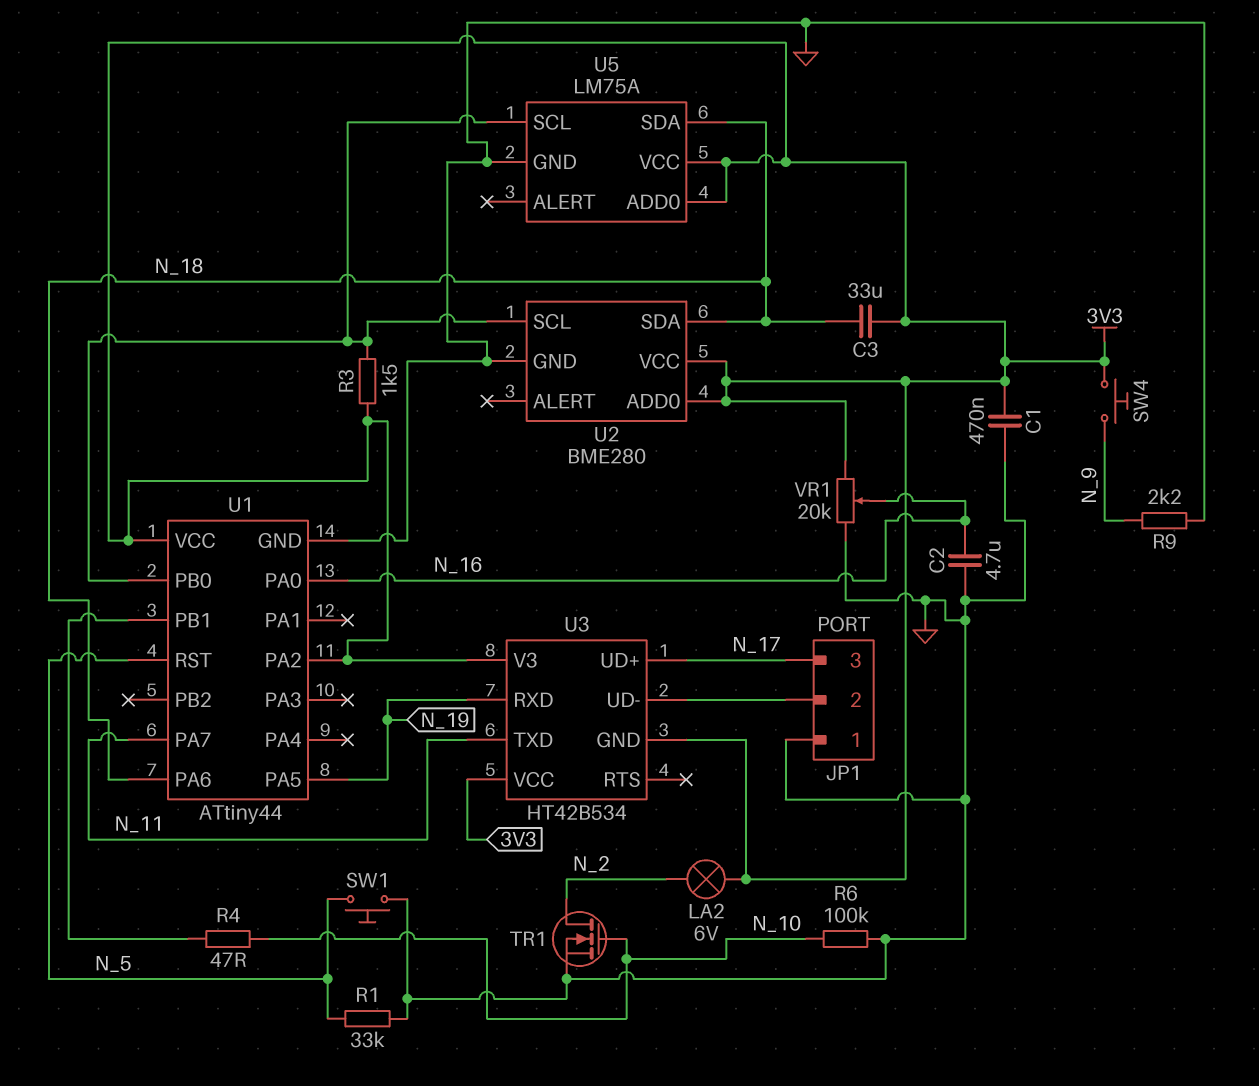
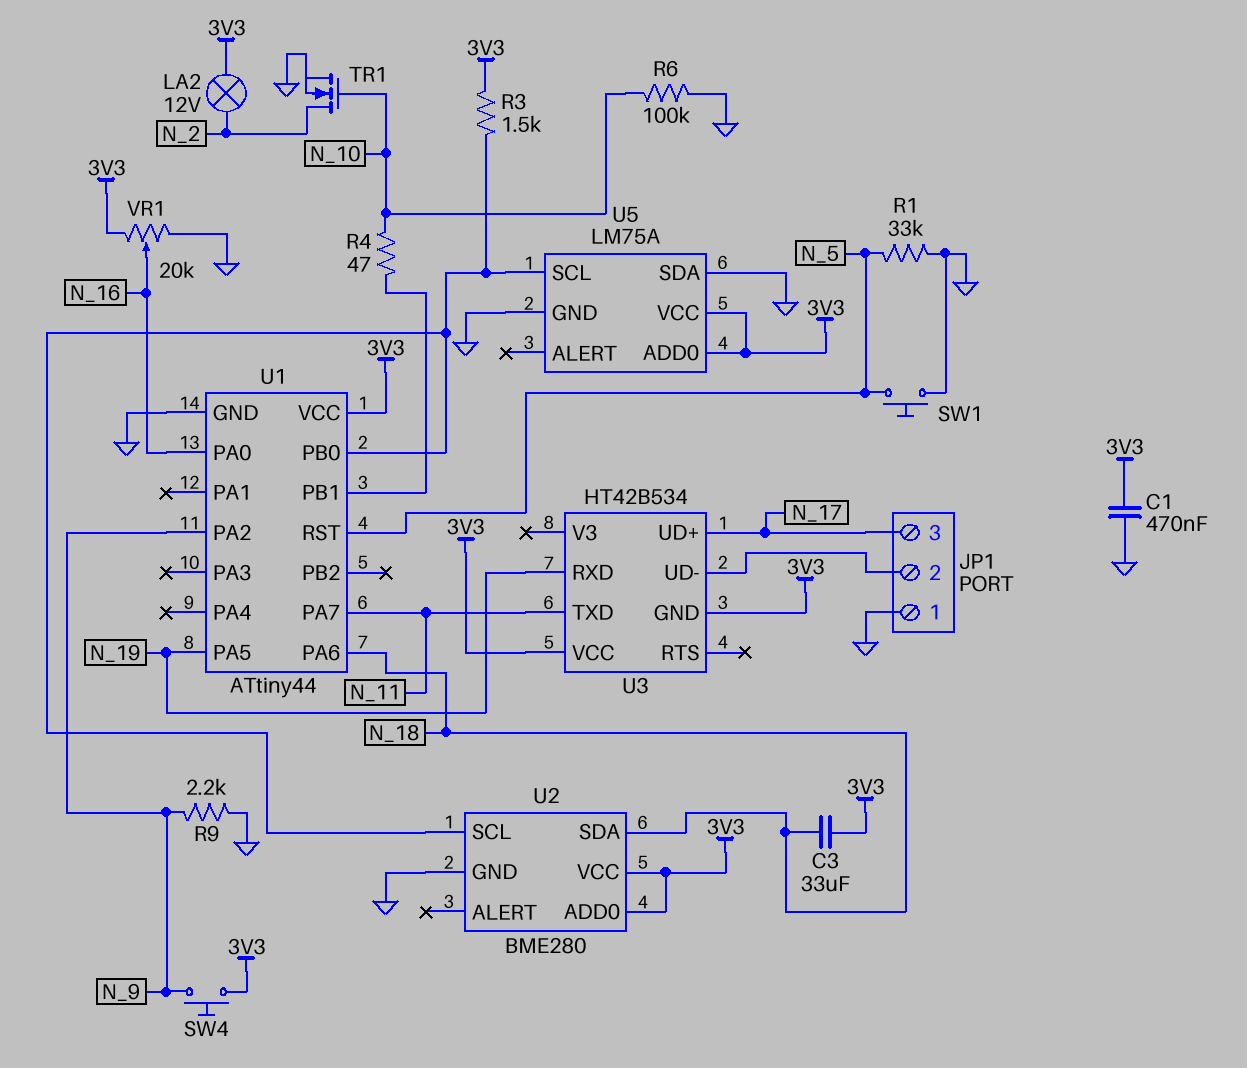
C2: 4.7uF (GND, N_16) -> none
LA2: lamp 6V (3V3, N_2) -> lamp 12V (3V3, N_2)
U1 pin PA2: 3V3 -> N_9
U3 pin V3: 3V3 -> none
U5 pin SDA: N_18 -> GND

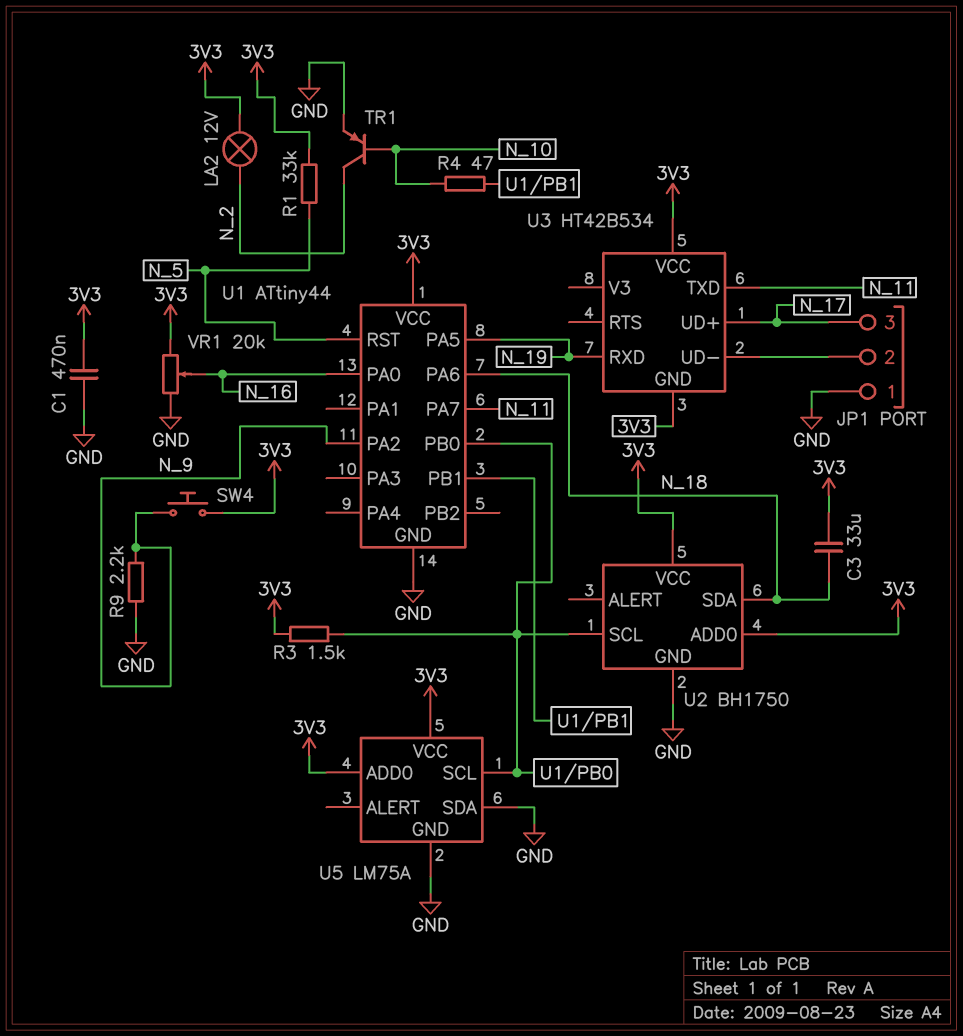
R1: 33k (GND, N_5) -> 33k (3V3, N_5)
R6: 100k (GND, N_10) -> none
SW1: button (GND, N_5) -> none
TR1: NMOS (G N_10, D N_2, S GND) -> PNP (B N_10, C N_2, E GND)
U2: BME280 -> BH1750

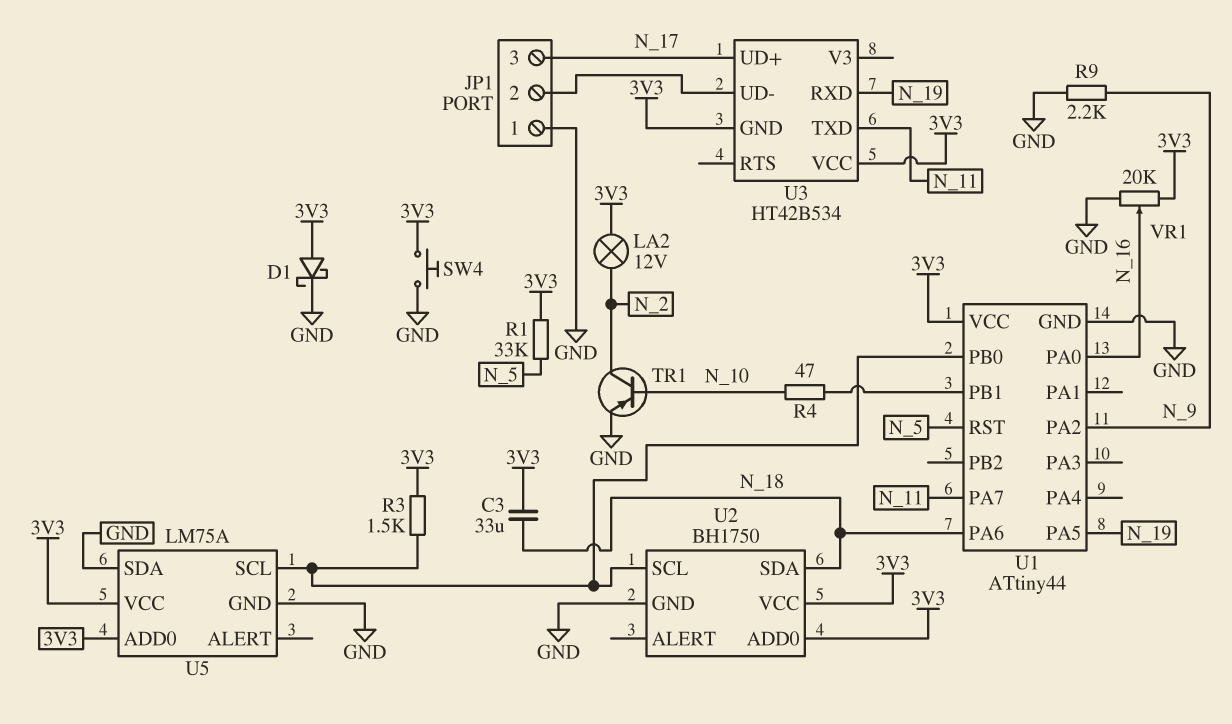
C1: 470nF (3V3, GND) -> none
D1: none -> schottky (A 3V3, K GND)
SW4: button (3V3, N_9) -> button (3V3, GND)

